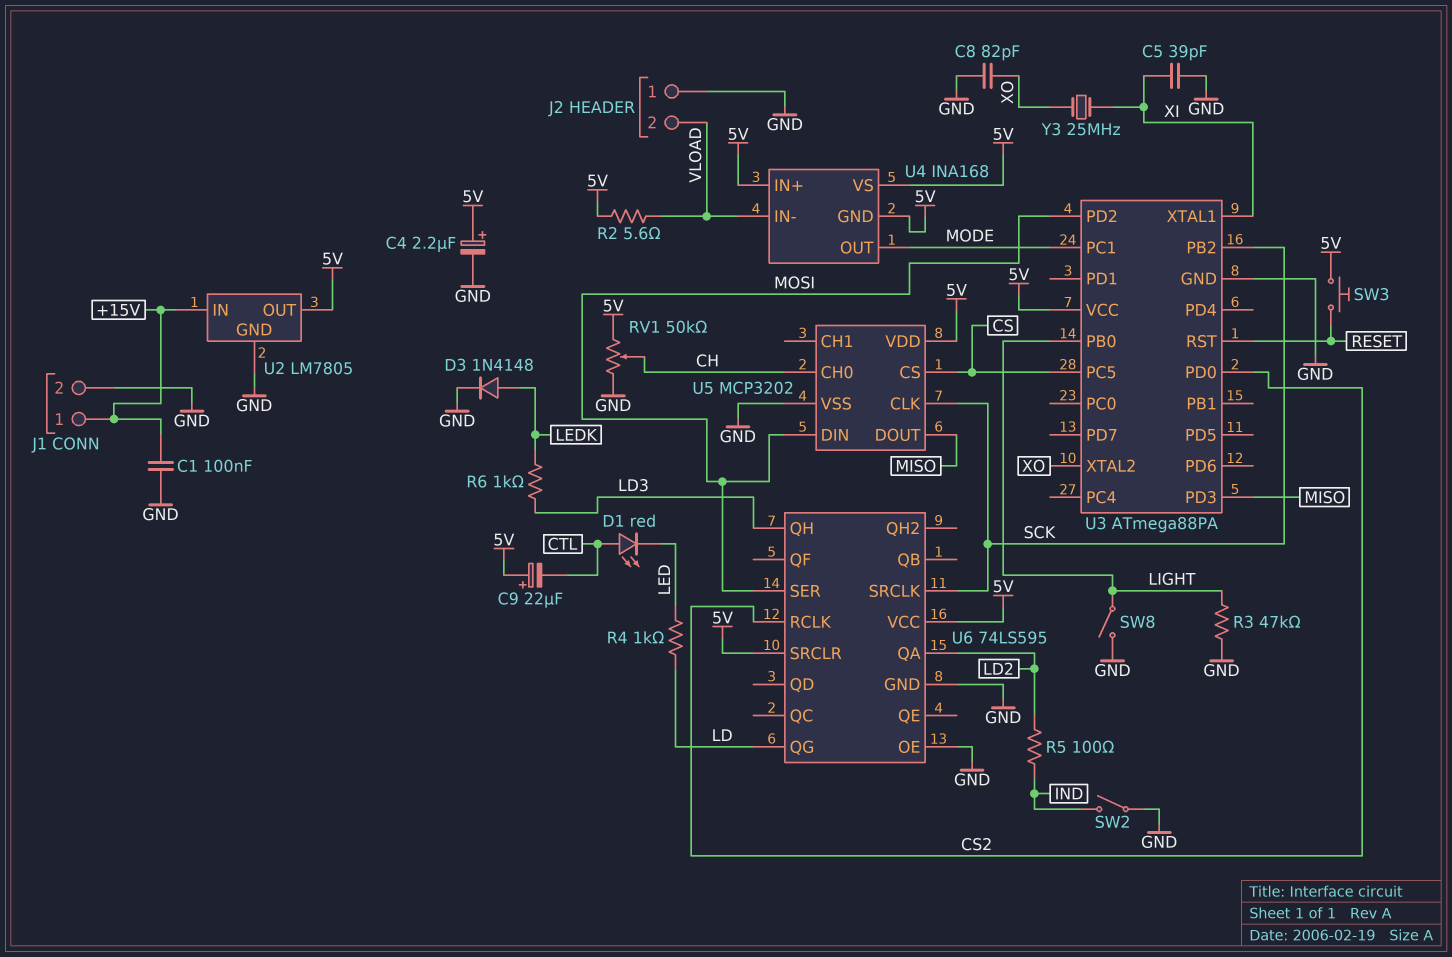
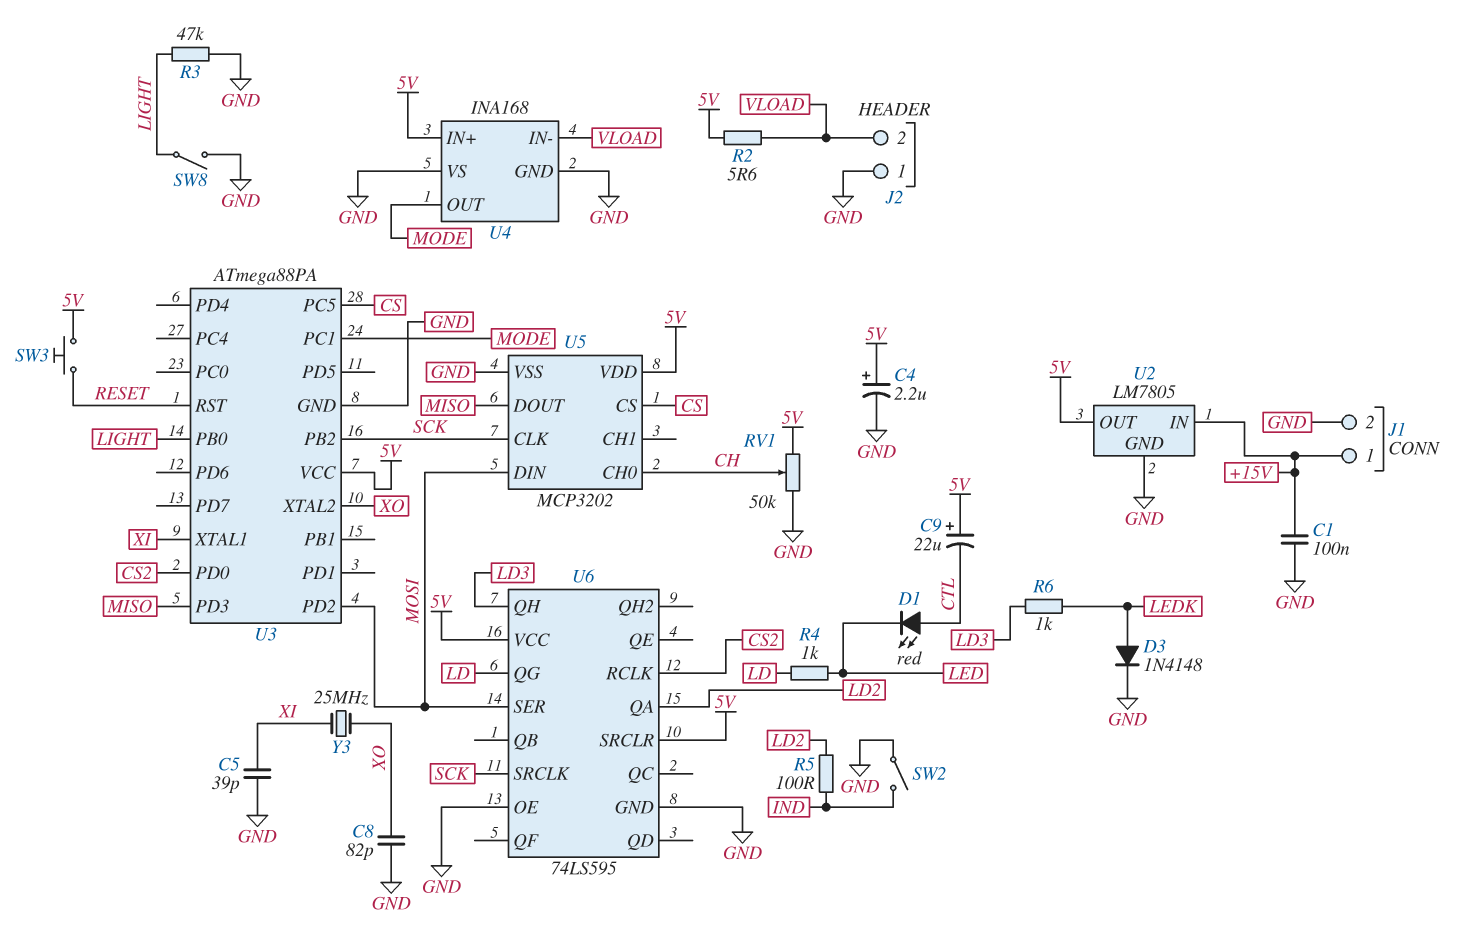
U4 pin GND: 5V -> GND
U4 pin VS: 5V -> GND

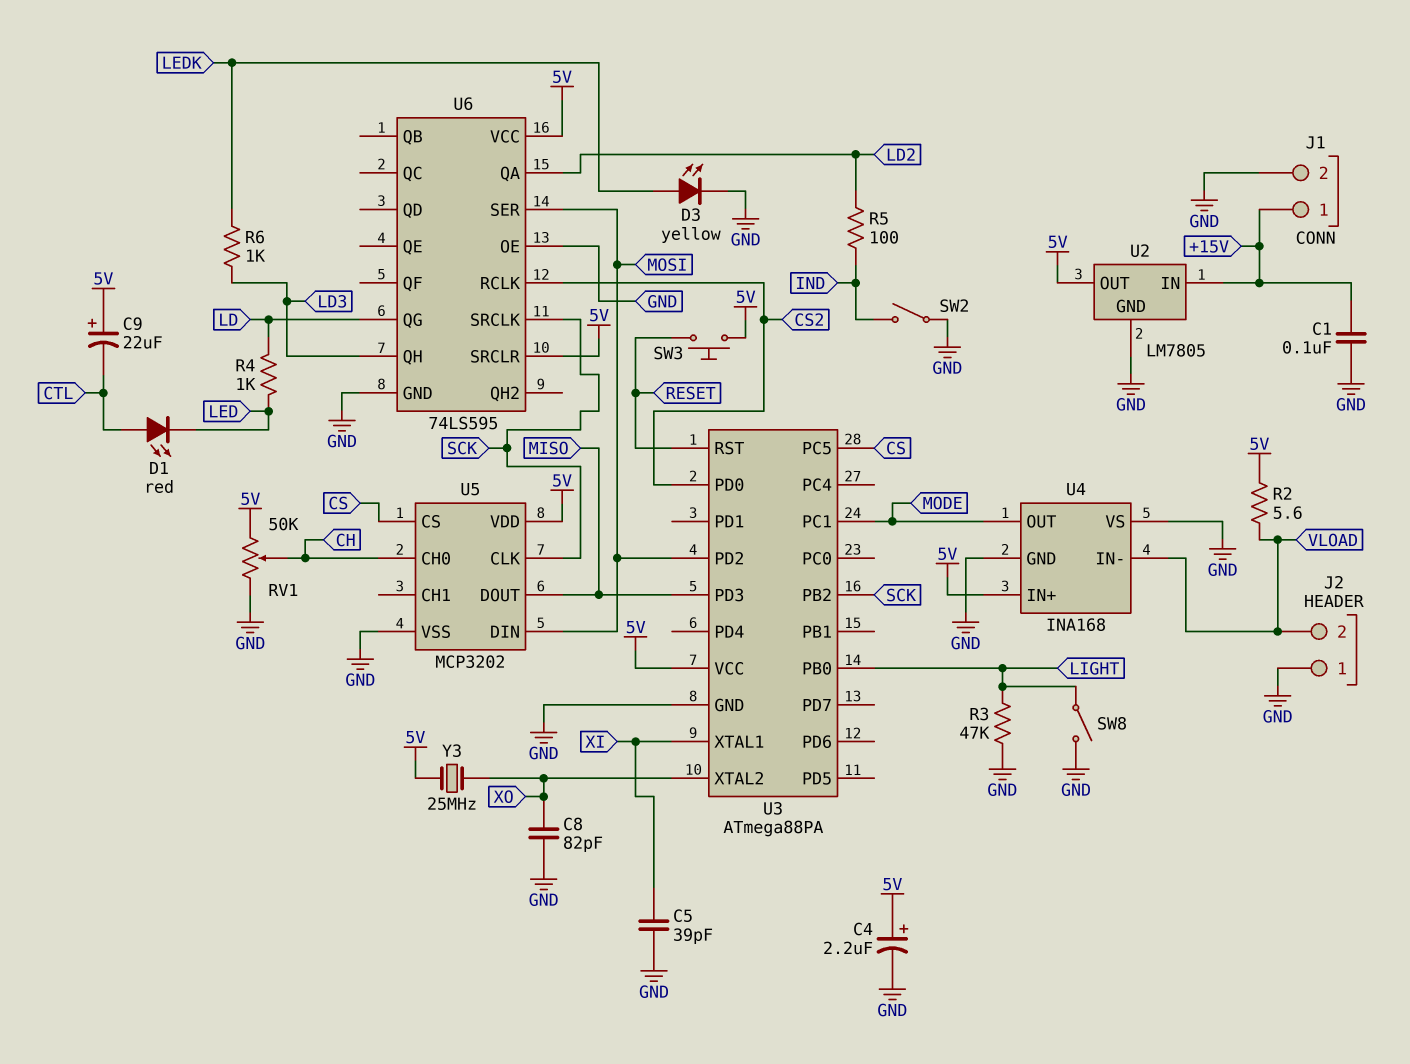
D3: diode 1N4148 (A LEDK, K GND) -> LED yellow (A LEDK, K GND)
Y3: 25MHz (XI, XO) -> 25MHz (5V, XO)

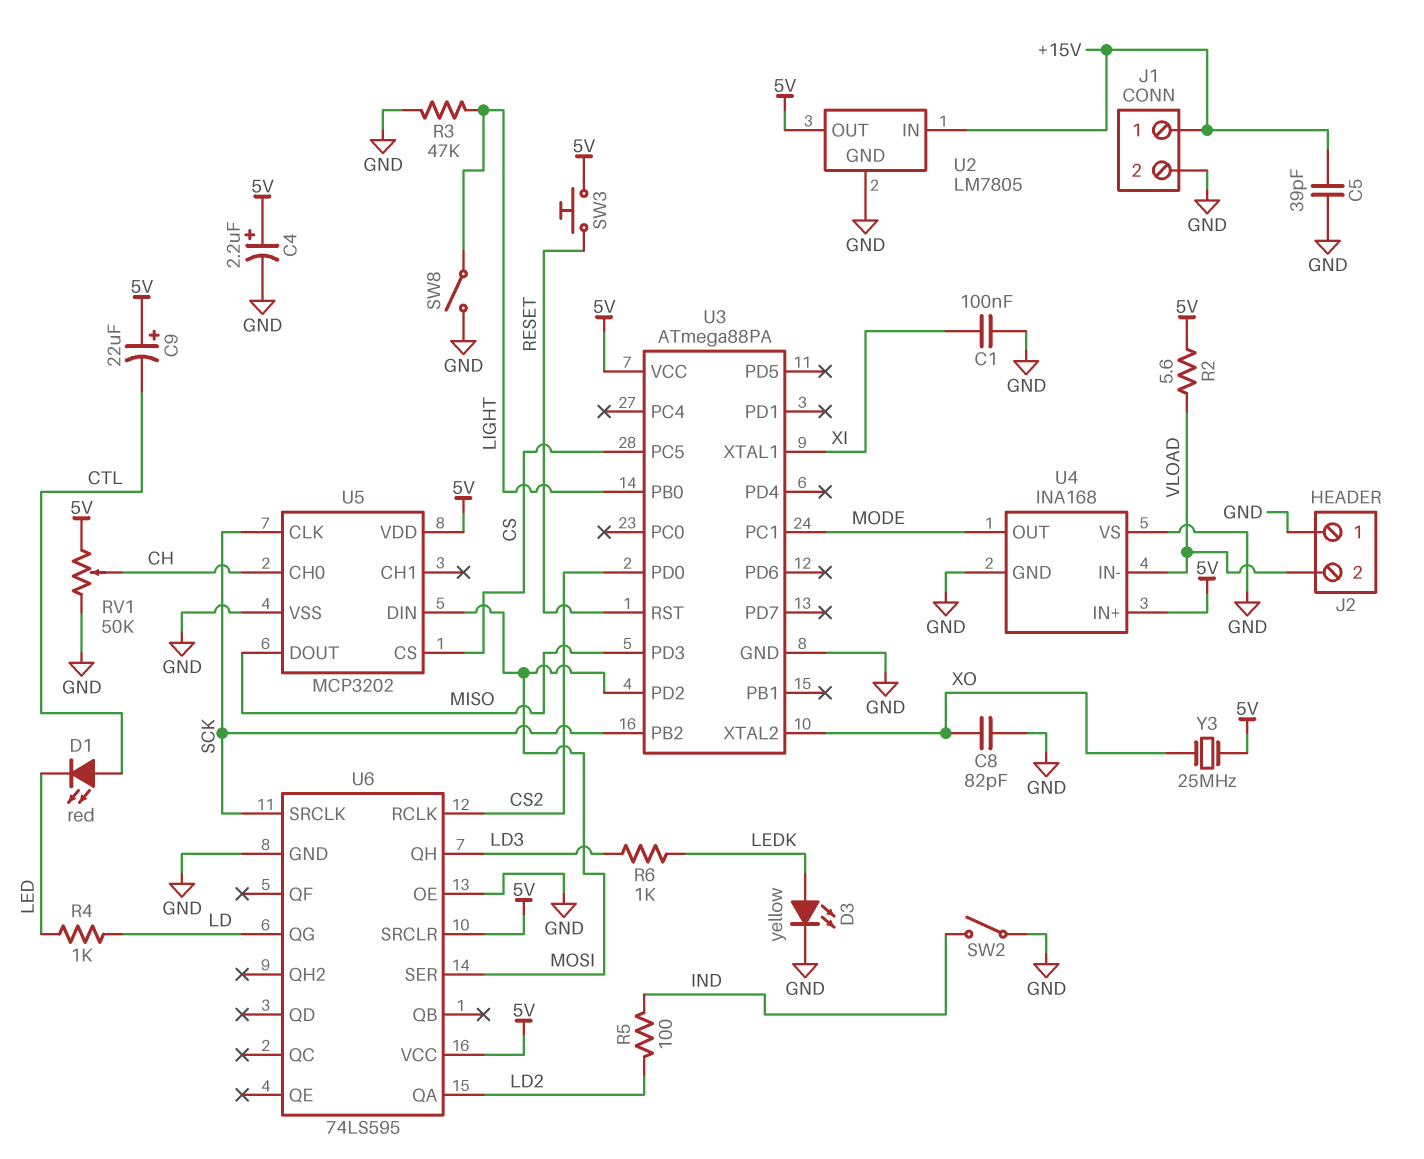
C1: 100nF (+15V, GND) -> 100nF (GND, XI)
C5: 39pF (GND, XI) -> 39pF (+15V, GND)

